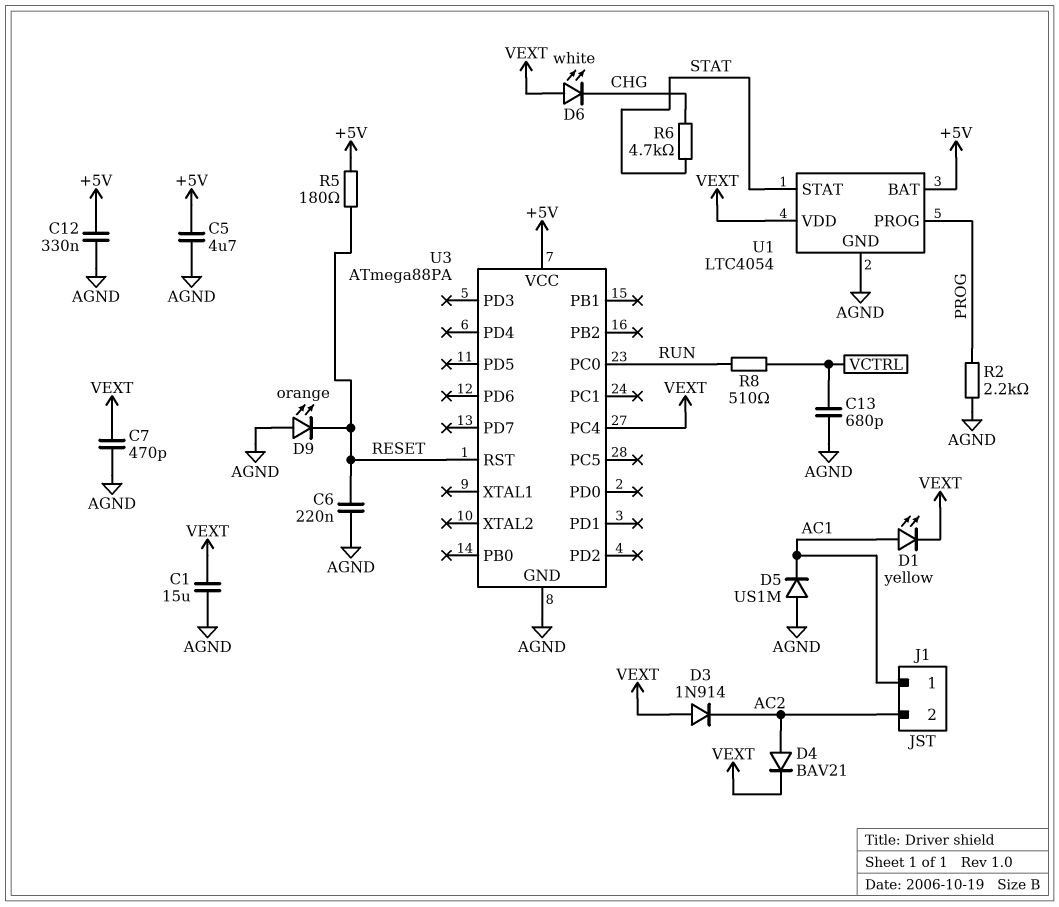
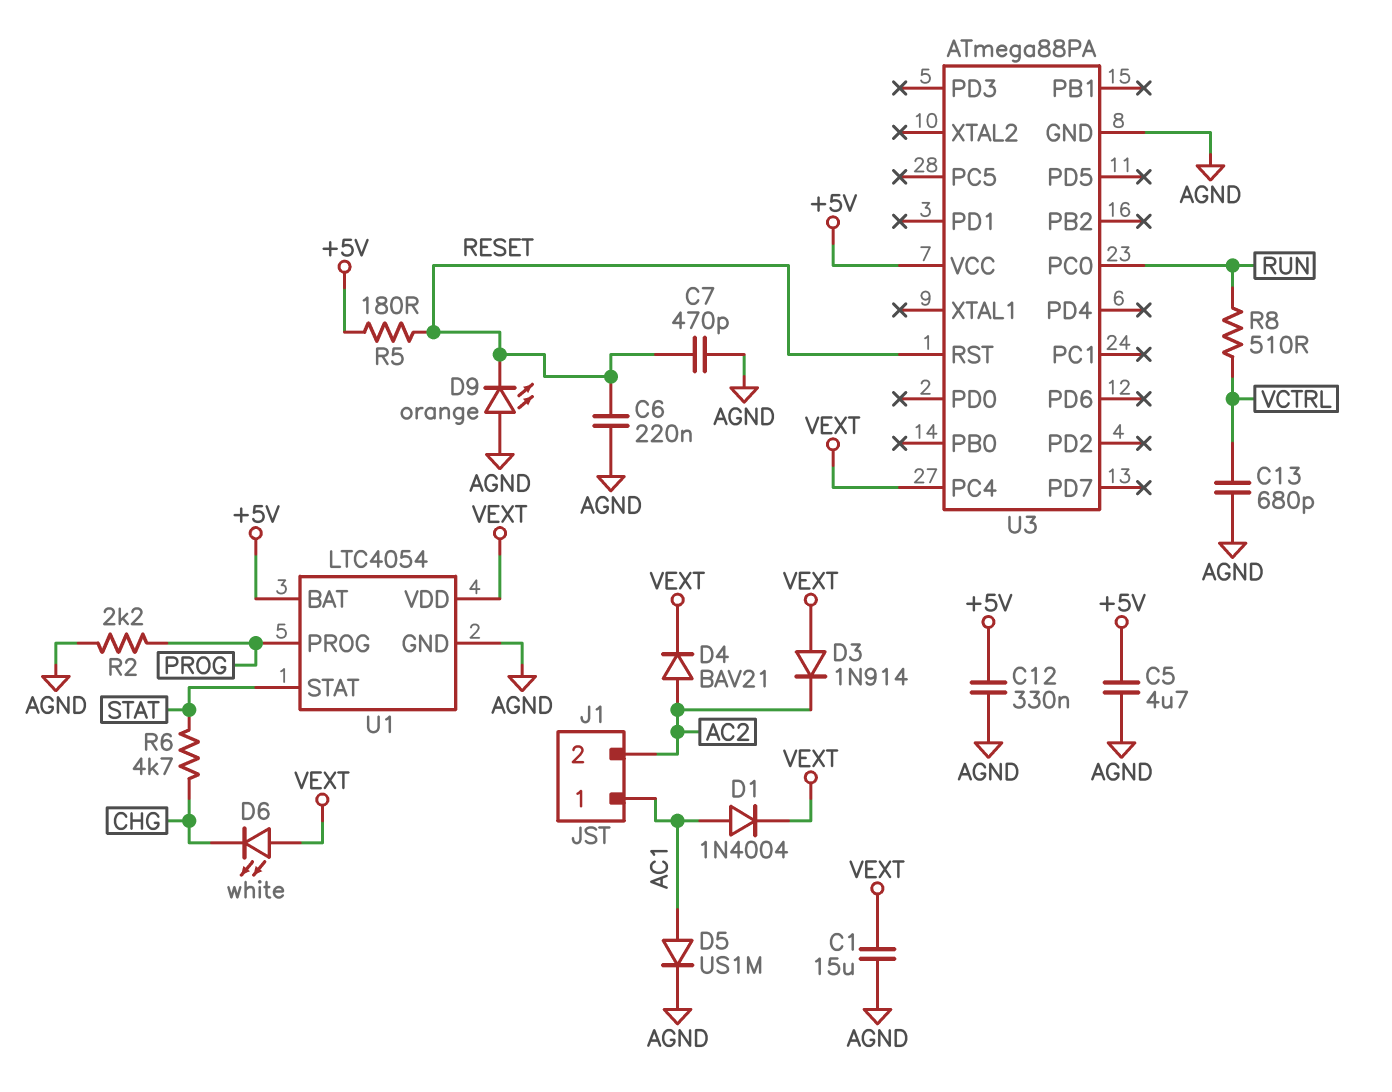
C7: 470pF (AGND, VEXT) -> 470pF (AGND, RESET)
D1: LED yellow (A AC1, K VEXT) -> diode 1N4004 (A AC1, K VEXT)
D5: diode US1M (A AGND, K AC1) -> diode US1M (A AC1, K AGND)

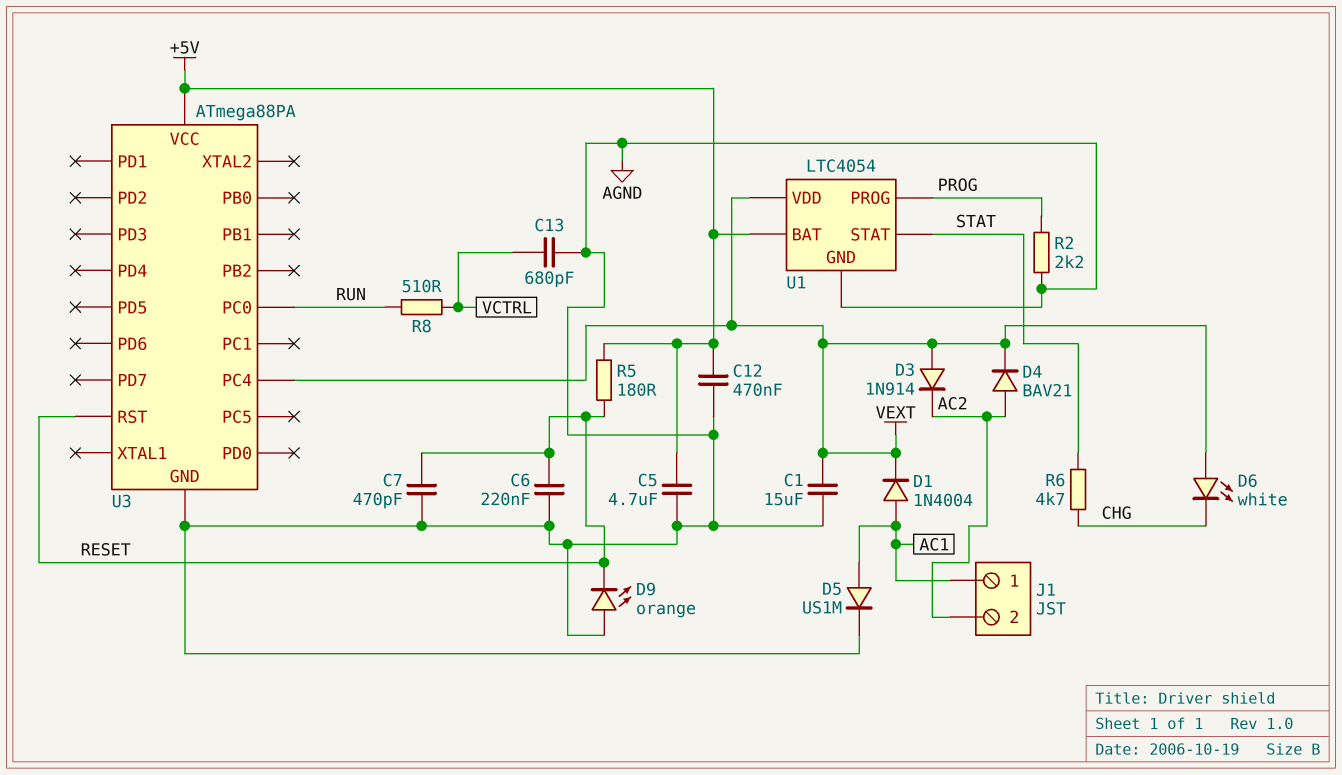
C12: 330nF (+5V, AGND) -> 470nF (+5V, AGND)

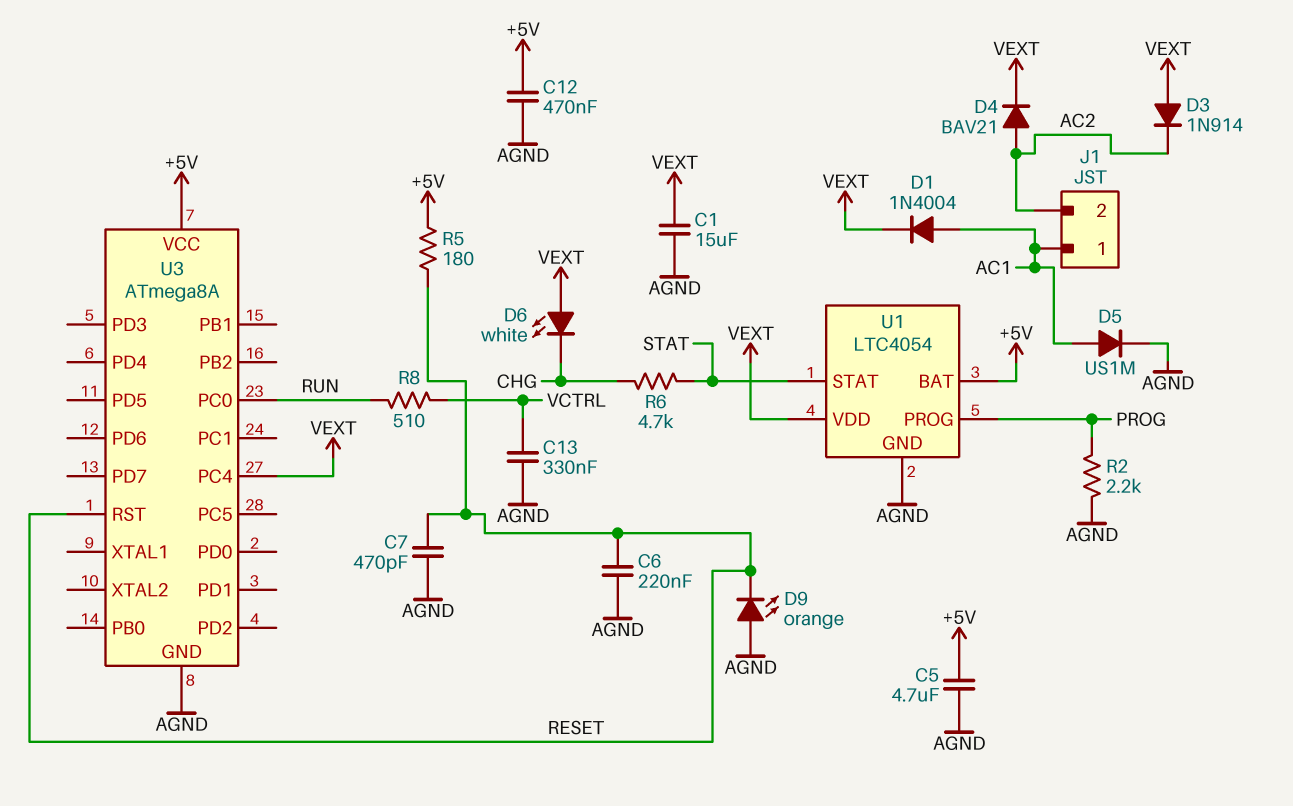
C13: 680pF (AGND, VCTRL) -> 330nF (AGND, VCTRL)
U3: ATmega88PA -> ATmega8A

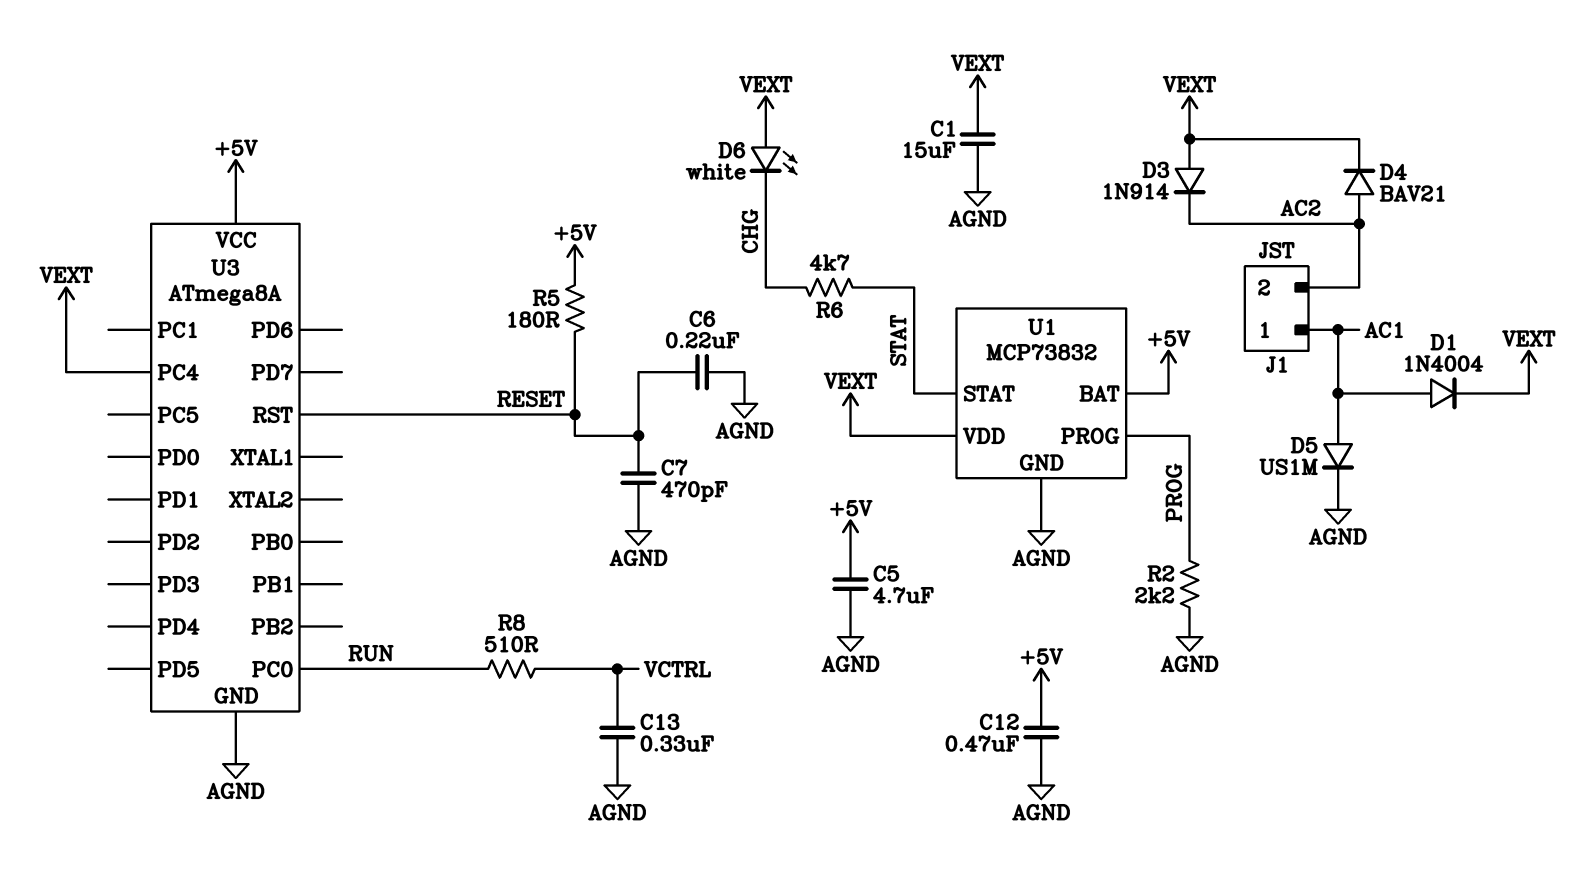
D9: LED orange (A AGND, K RESET) -> none
U1: LTC4054 -> MCP73832

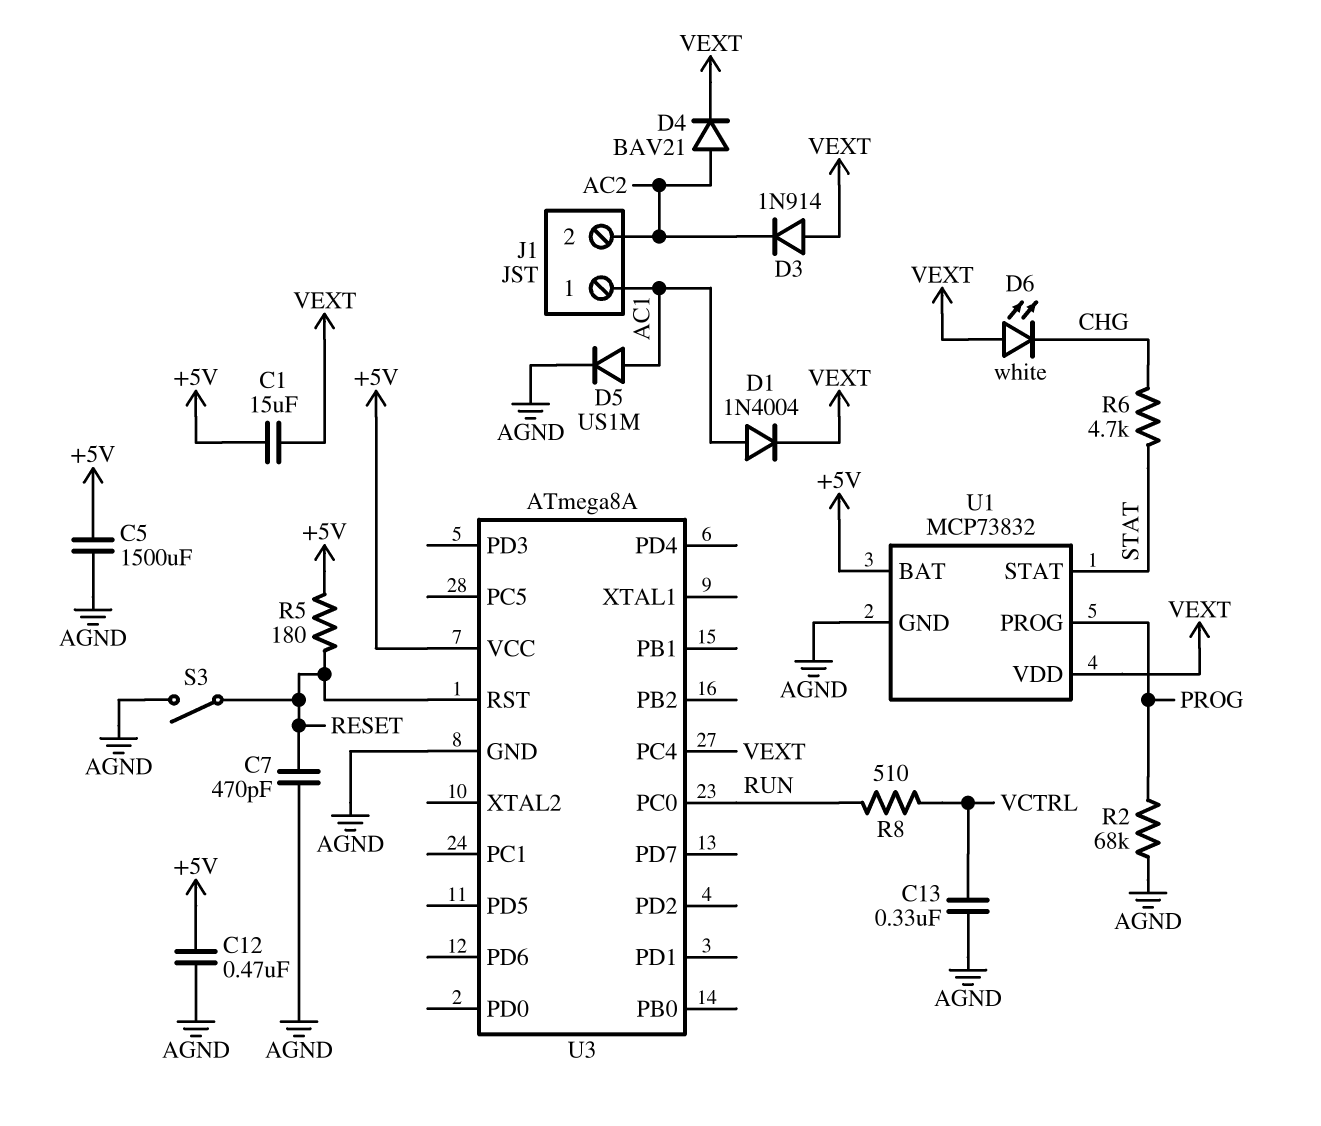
C1: 15uF (AGND, VEXT) -> 15uF (+5V, VEXT)
C5: 4.7uF (+5V, AGND) -> 1500uF (+5V, AGND)
C6: 220nF (AGND, RESET) -> none
R2: 2.2k (AGND, PROG) -> 68k (AGND, PROG)
S3: none -> switch (AGND, RESET)

